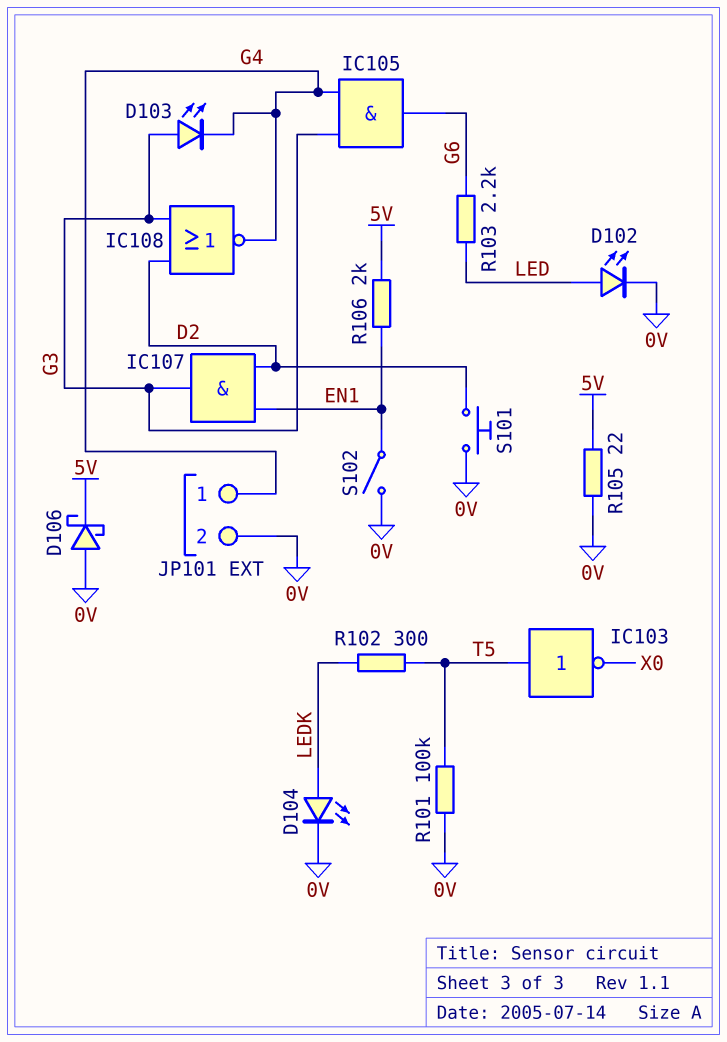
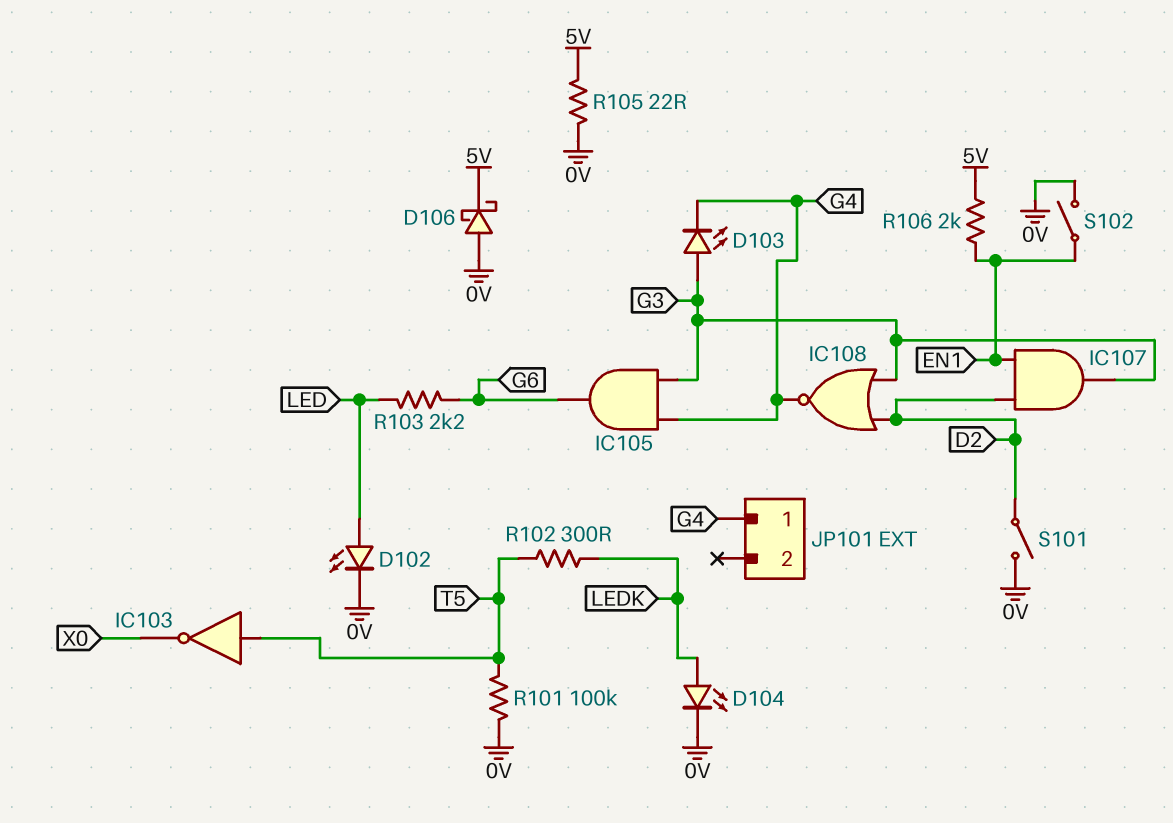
JP101 pin 2: 0V -> none
S101: button (0V, D2) -> switch (0V, D2)

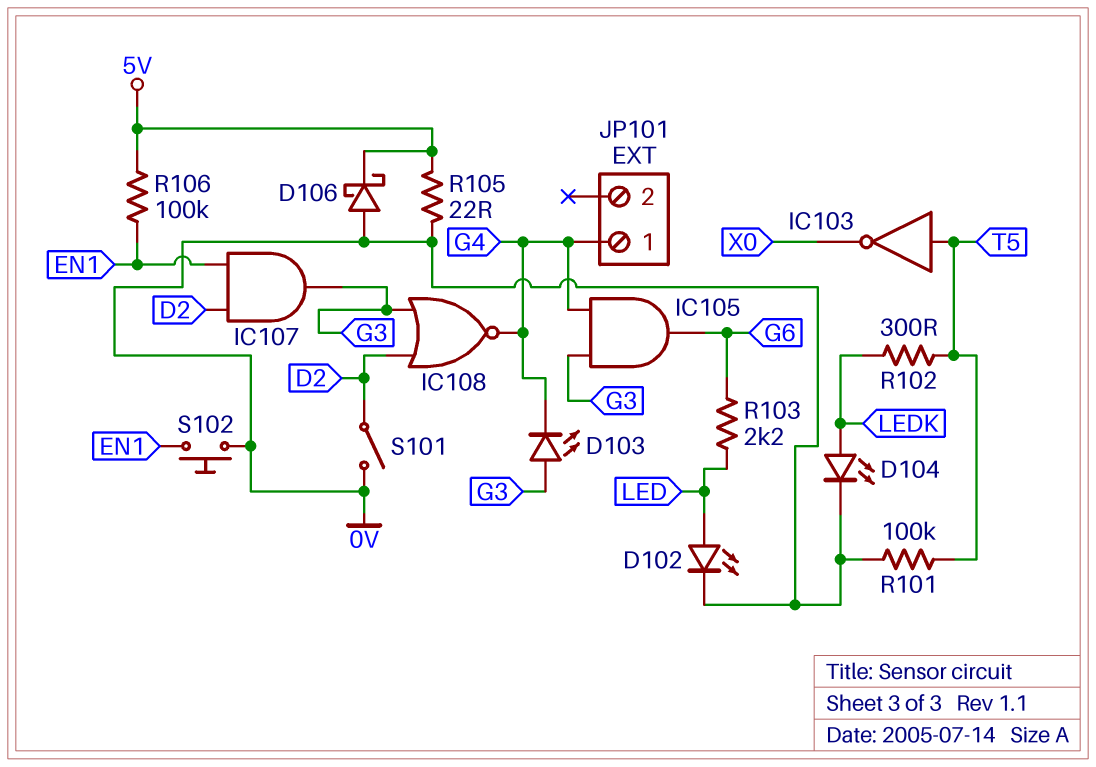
R106: 2k (5V, EN1) -> 100k (5V, EN1)
S102: switch (0V, EN1) -> button (0V, EN1)

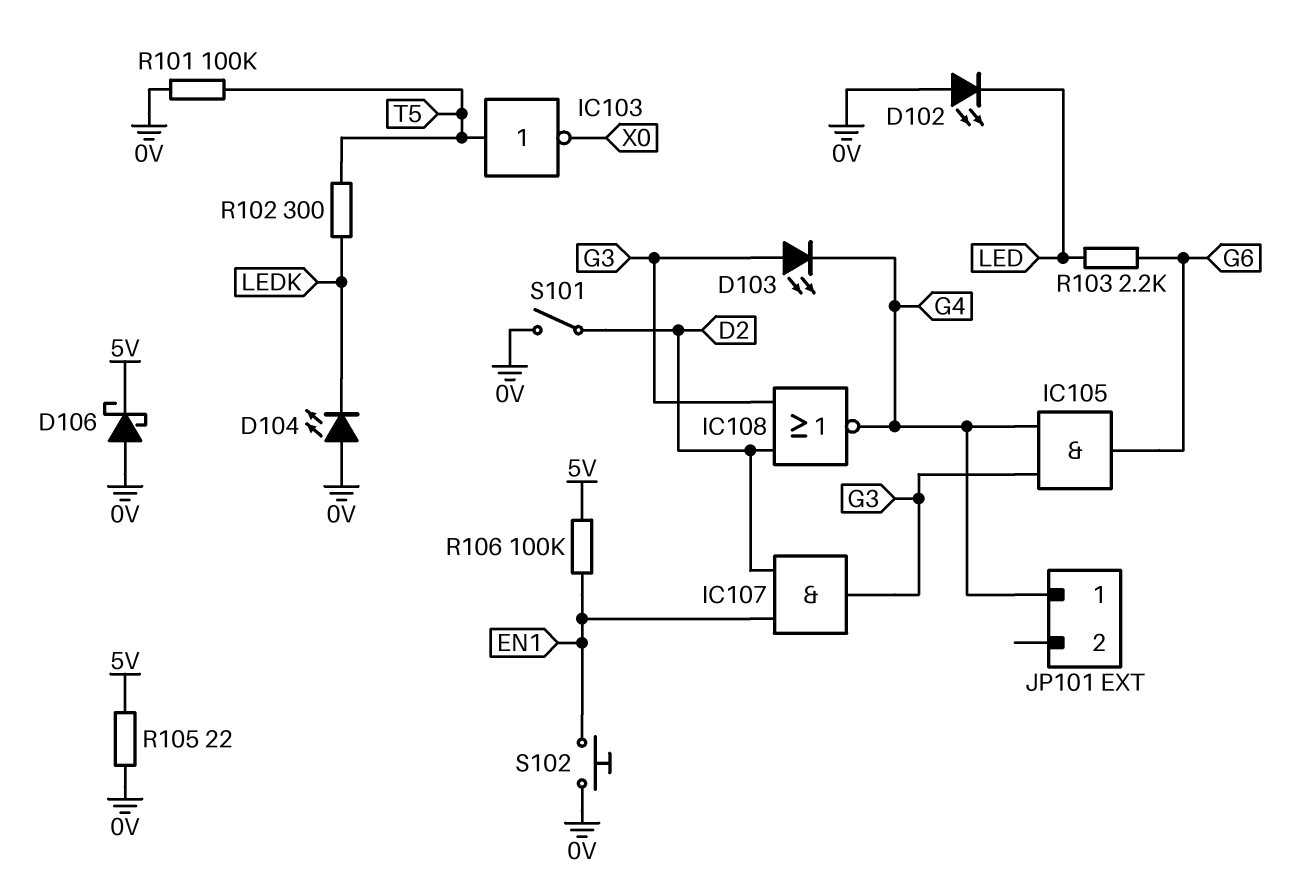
D102: LED (A LED, K 0V) -> LED (A 0V, K LED)
D104: LED (A LEDK, K 0V) -> LED (A 0V, K LEDK)

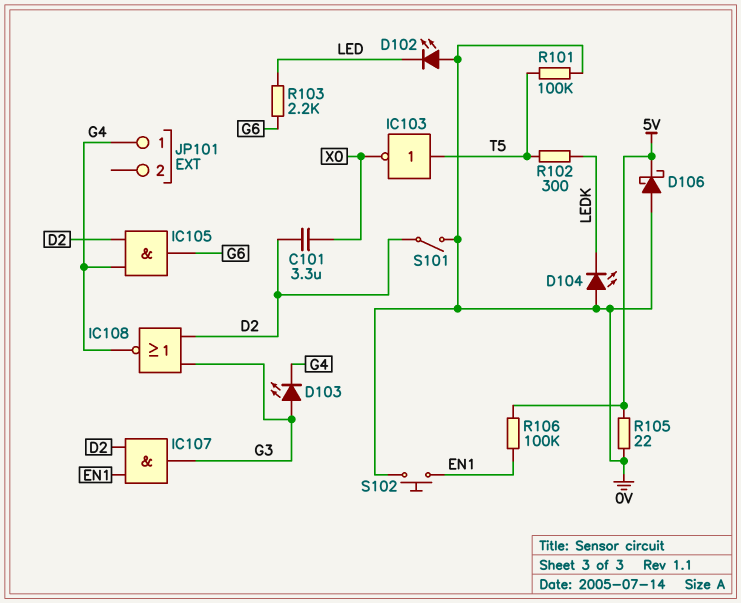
C101: none -> 3.3uF (D2, X0)
IC105: AND (in G3, in G4, out G6) -> AND (in D2, in G4, out G6)

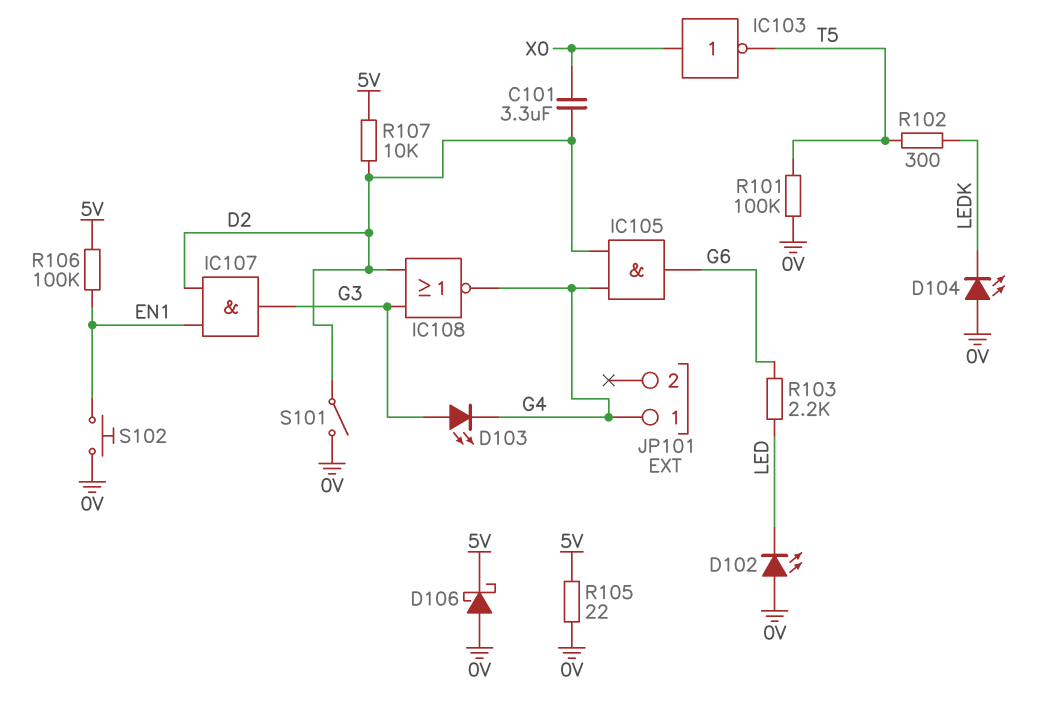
IC103: NOT (in T5, out X0) -> NOT (in X0, out T5)
R107: none -> 10k (5V, D2)

